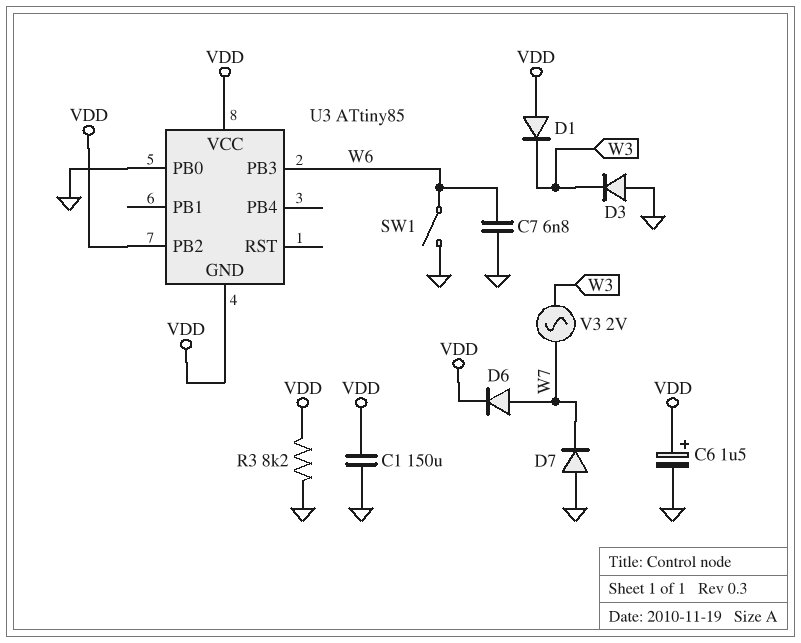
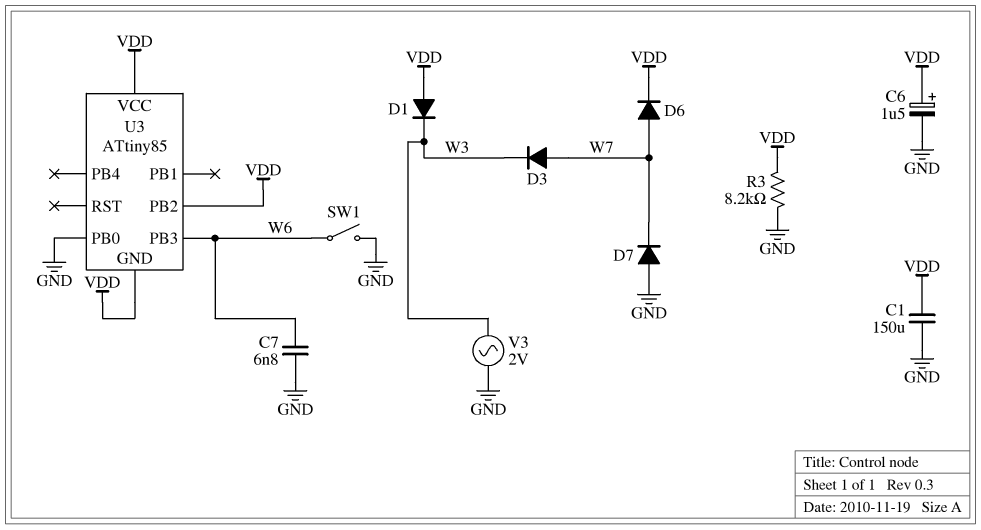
D3: diode (A GND, K W3) -> diode (A W7, K W3)
V3: AC 2V (W3, W7) -> AC 2V (GND, W3)

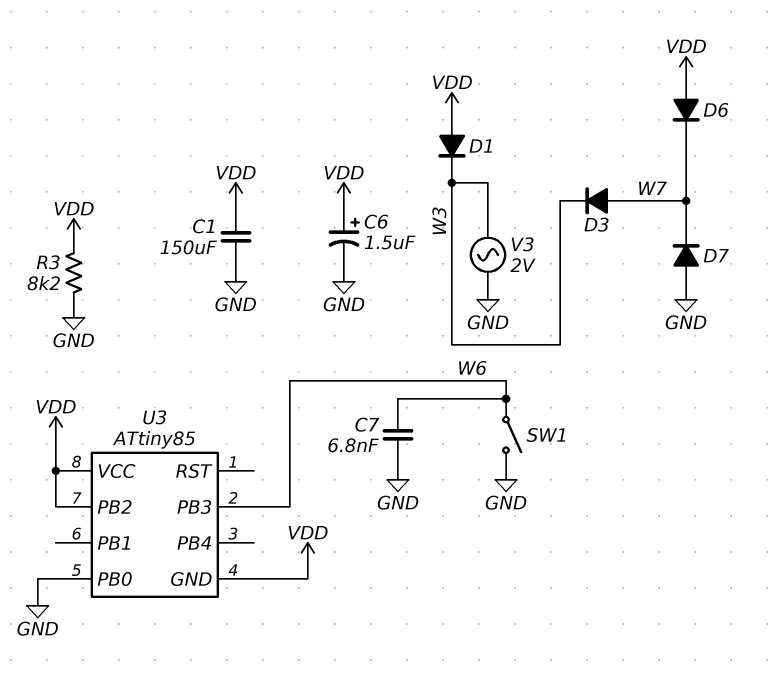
D6: diode (A W7, K VDD) -> diode (A VDD, K W7)

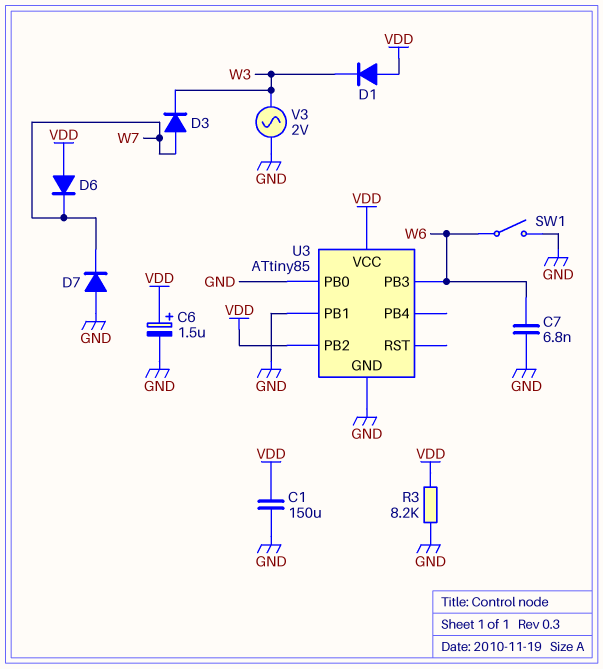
U3 pin GND: VDD -> GND
U3 pin PB1: none -> GND

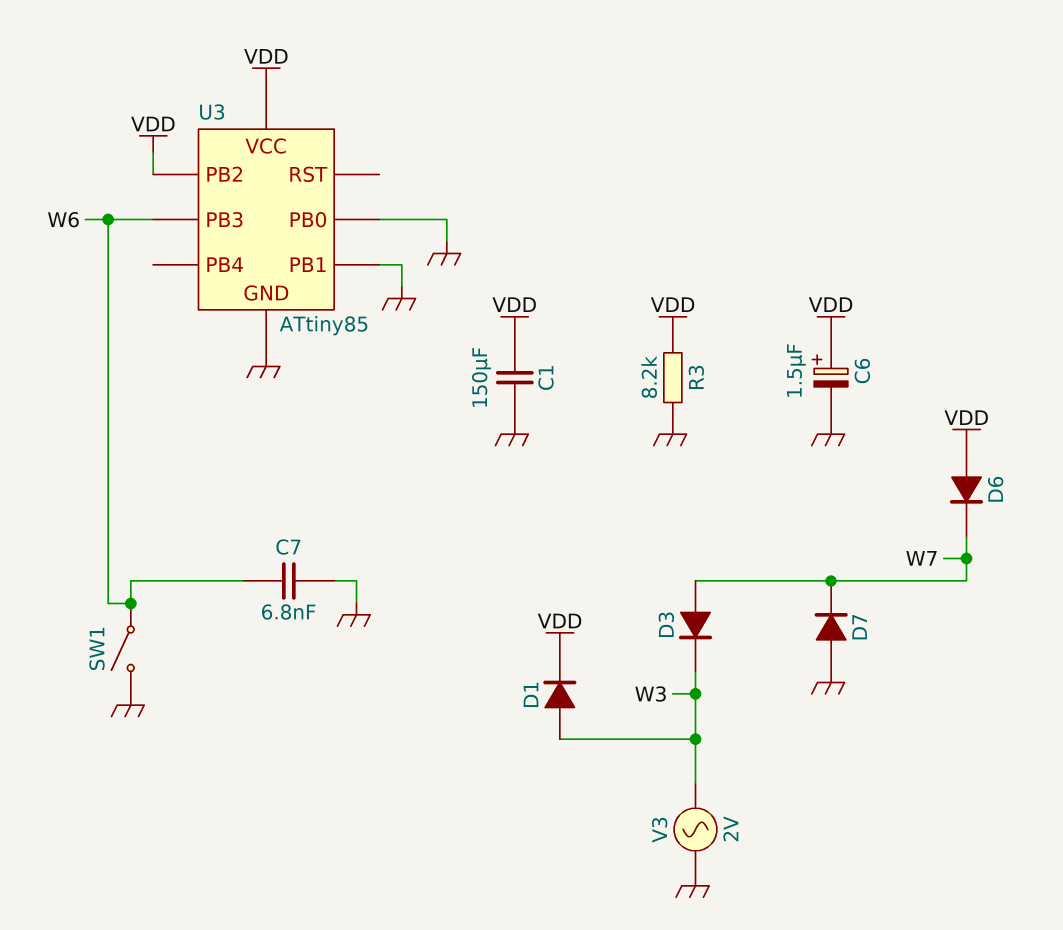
D1: diode (A VDD, K W3) -> diode (A W3, K VDD)

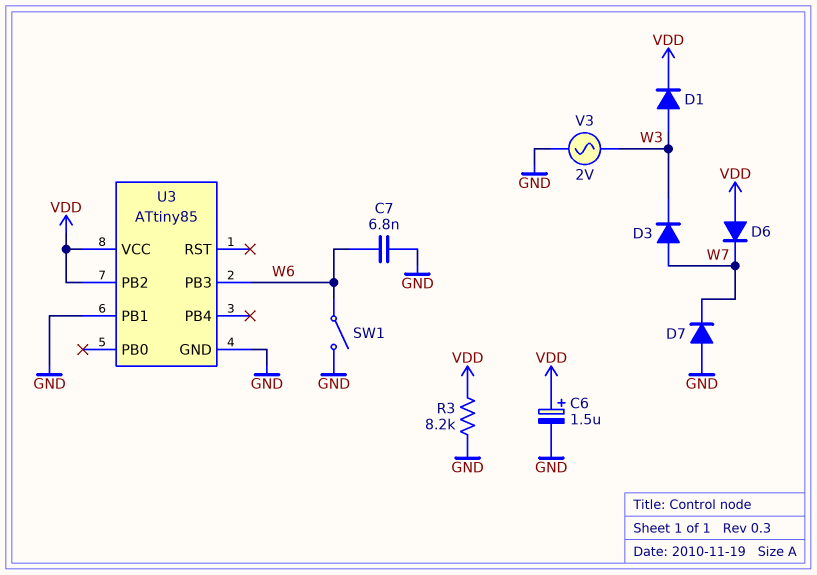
C1: 150uF (GND, VDD) -> none
U3 pin PB0: GND -> none

